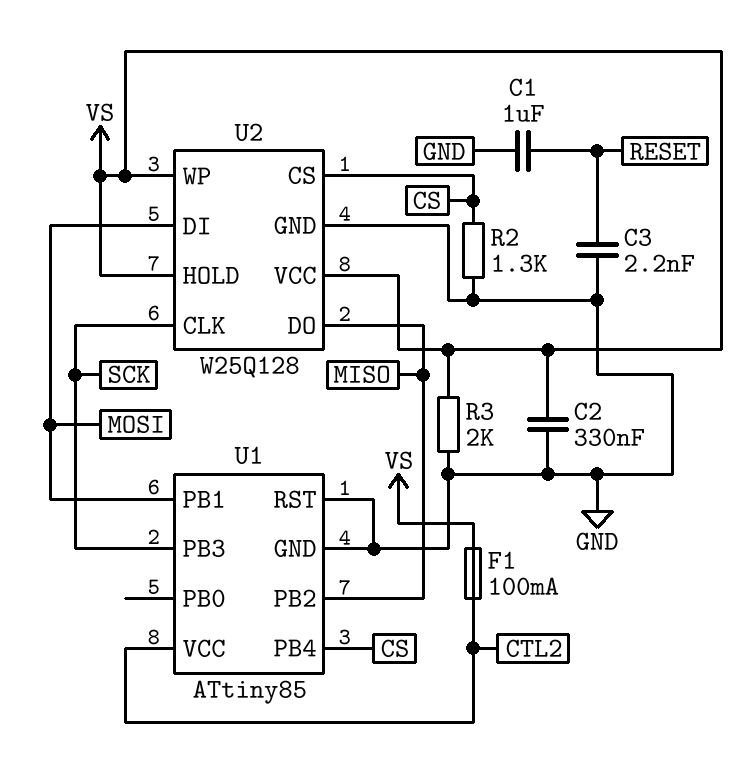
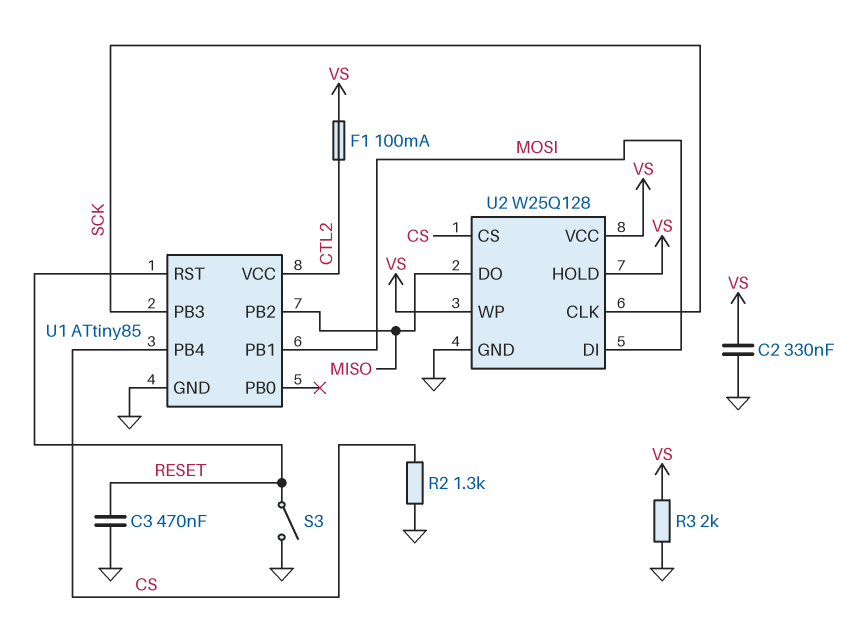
C1: 1uF (GND, RESET) -> none
C3: 2.2nF (GND, RESET) -> 470nF (GND, RESET)
S3: none -> switch (GND, RESET)
U1 pin RST: GND -> RESET

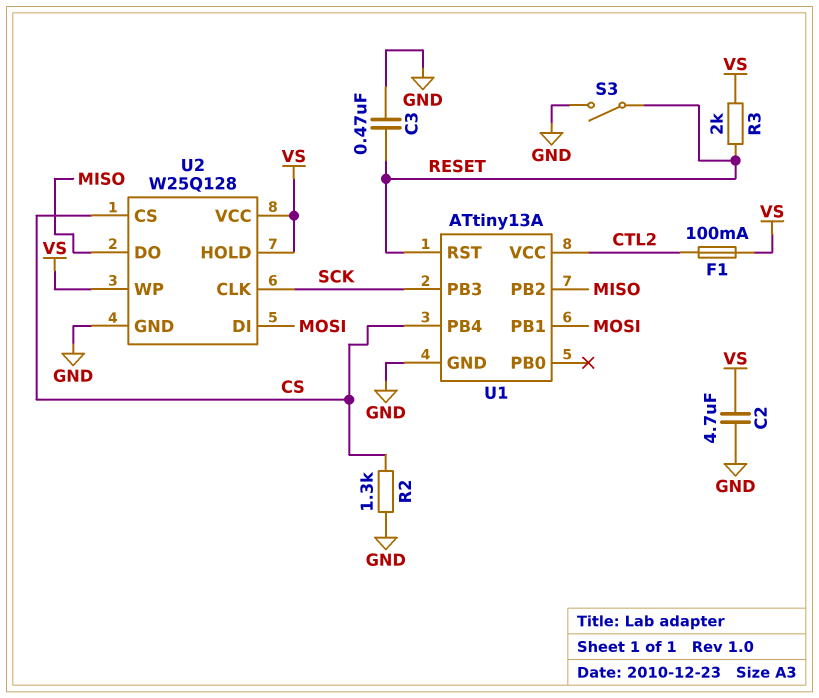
C2: 330nF (GND, VS) -> 4.7uF (GND, VS)
R3: 2k (GND, VS) -> 2k (RESET, VS)
U1: ATtiny85 -> ATtiny13A

